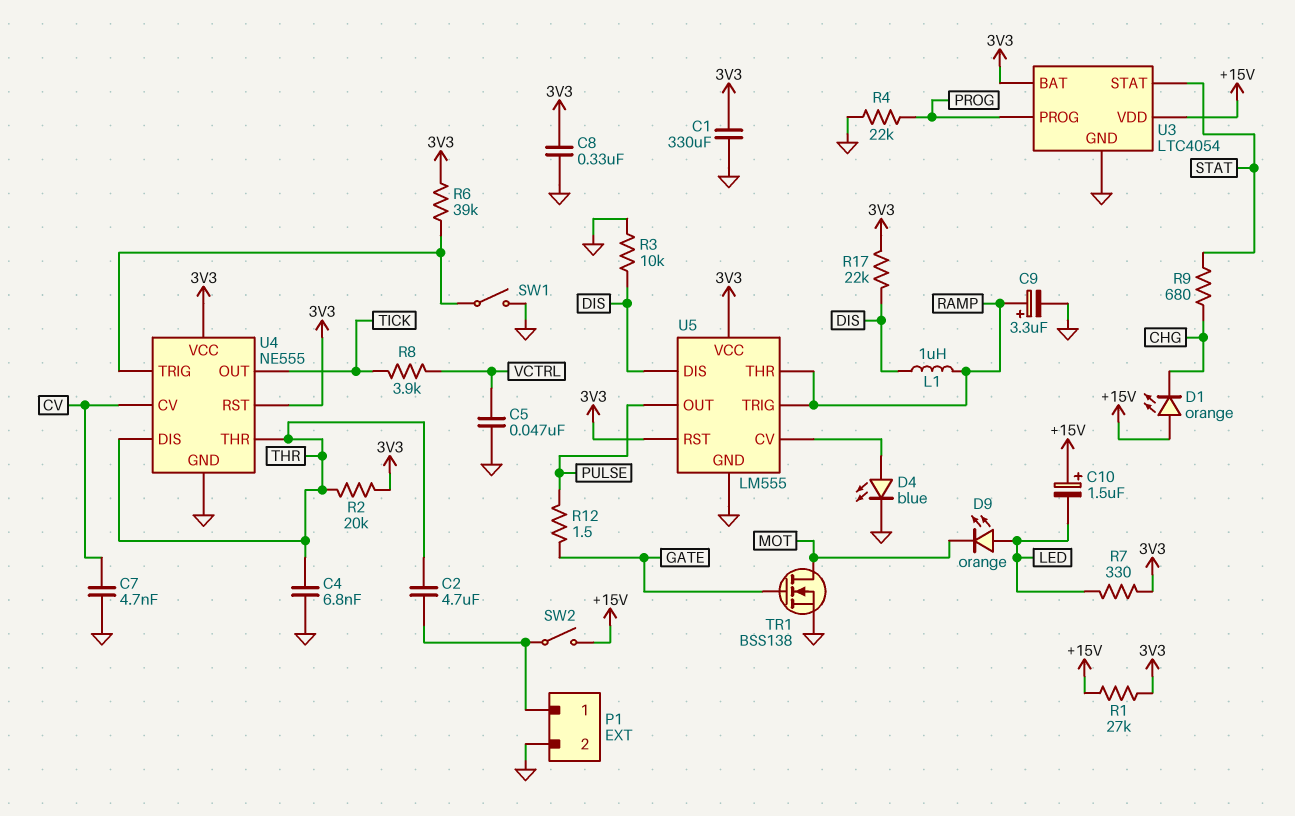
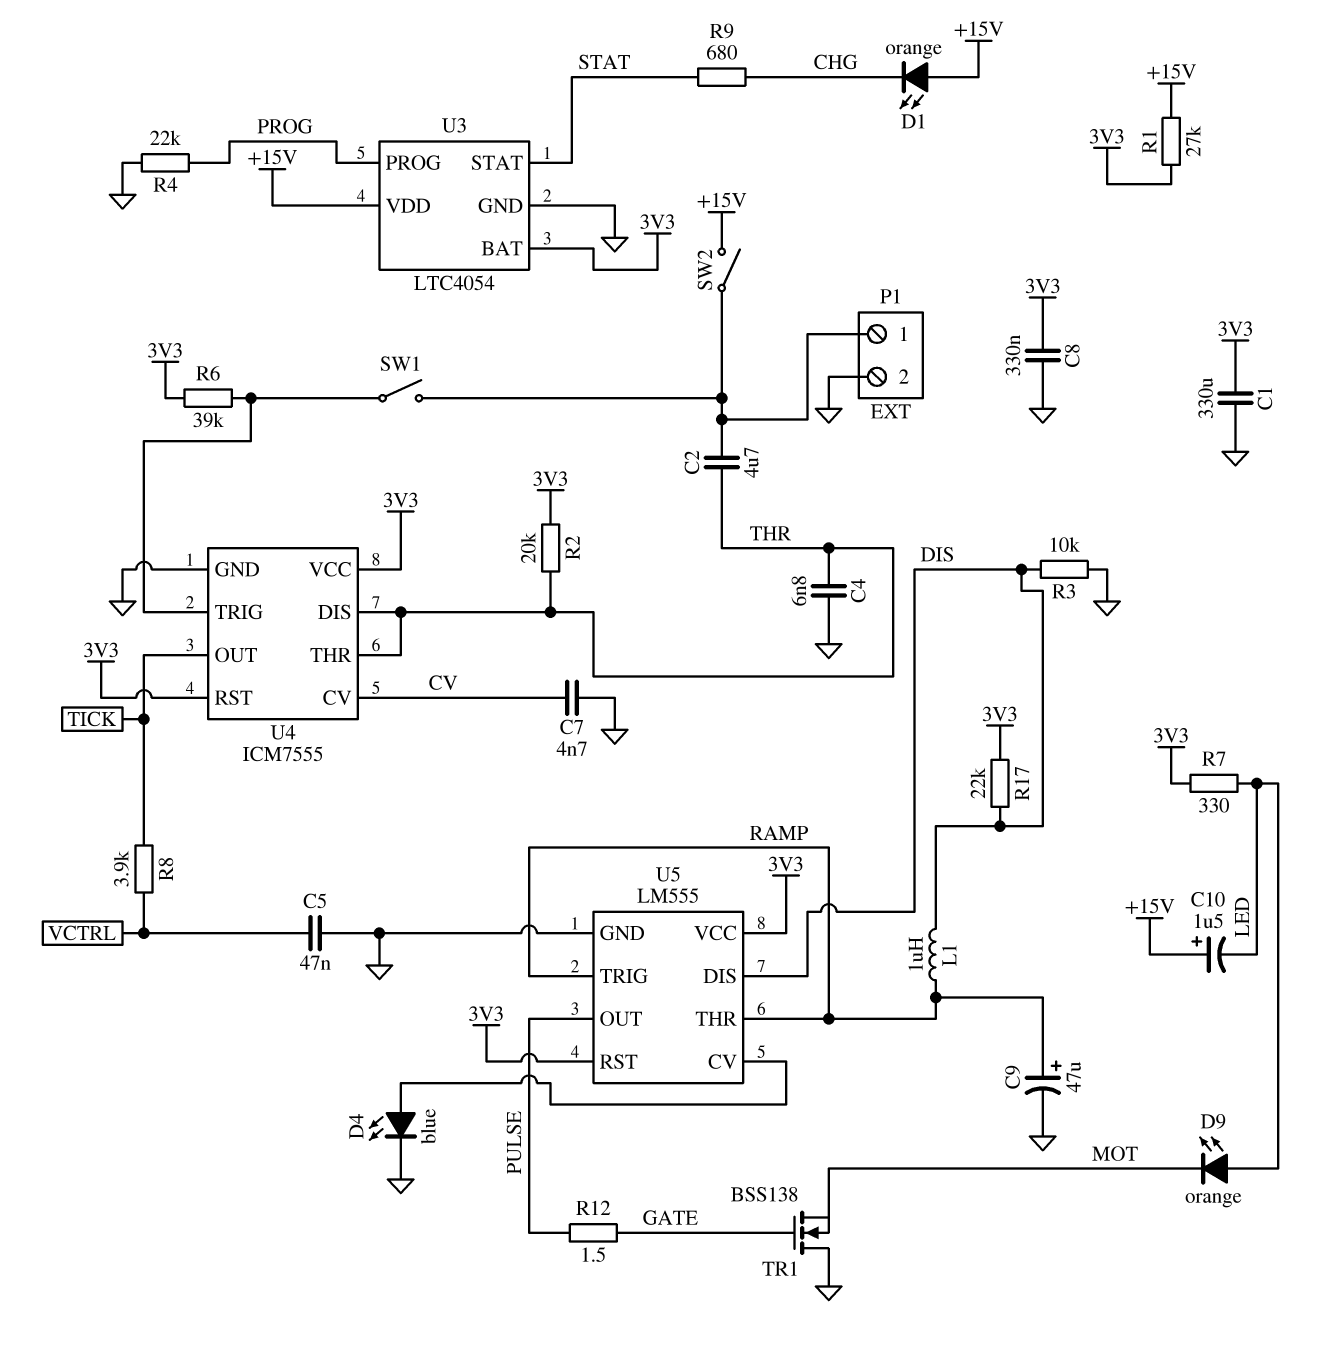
C9: 3.3uF (plus RAMP, minus GND) -> 47uF (plus RAMP, minus GND)
SW1: switch (GND, U4/TRIG) -> switch (P1/1, U4/TRIG)
TR1: NMOS BSS138 (G GATE, D MOT, S GND) -> NMOS BSS138 (G GATE, D GND, S MOT)
U4: NE555 -> ICM7555

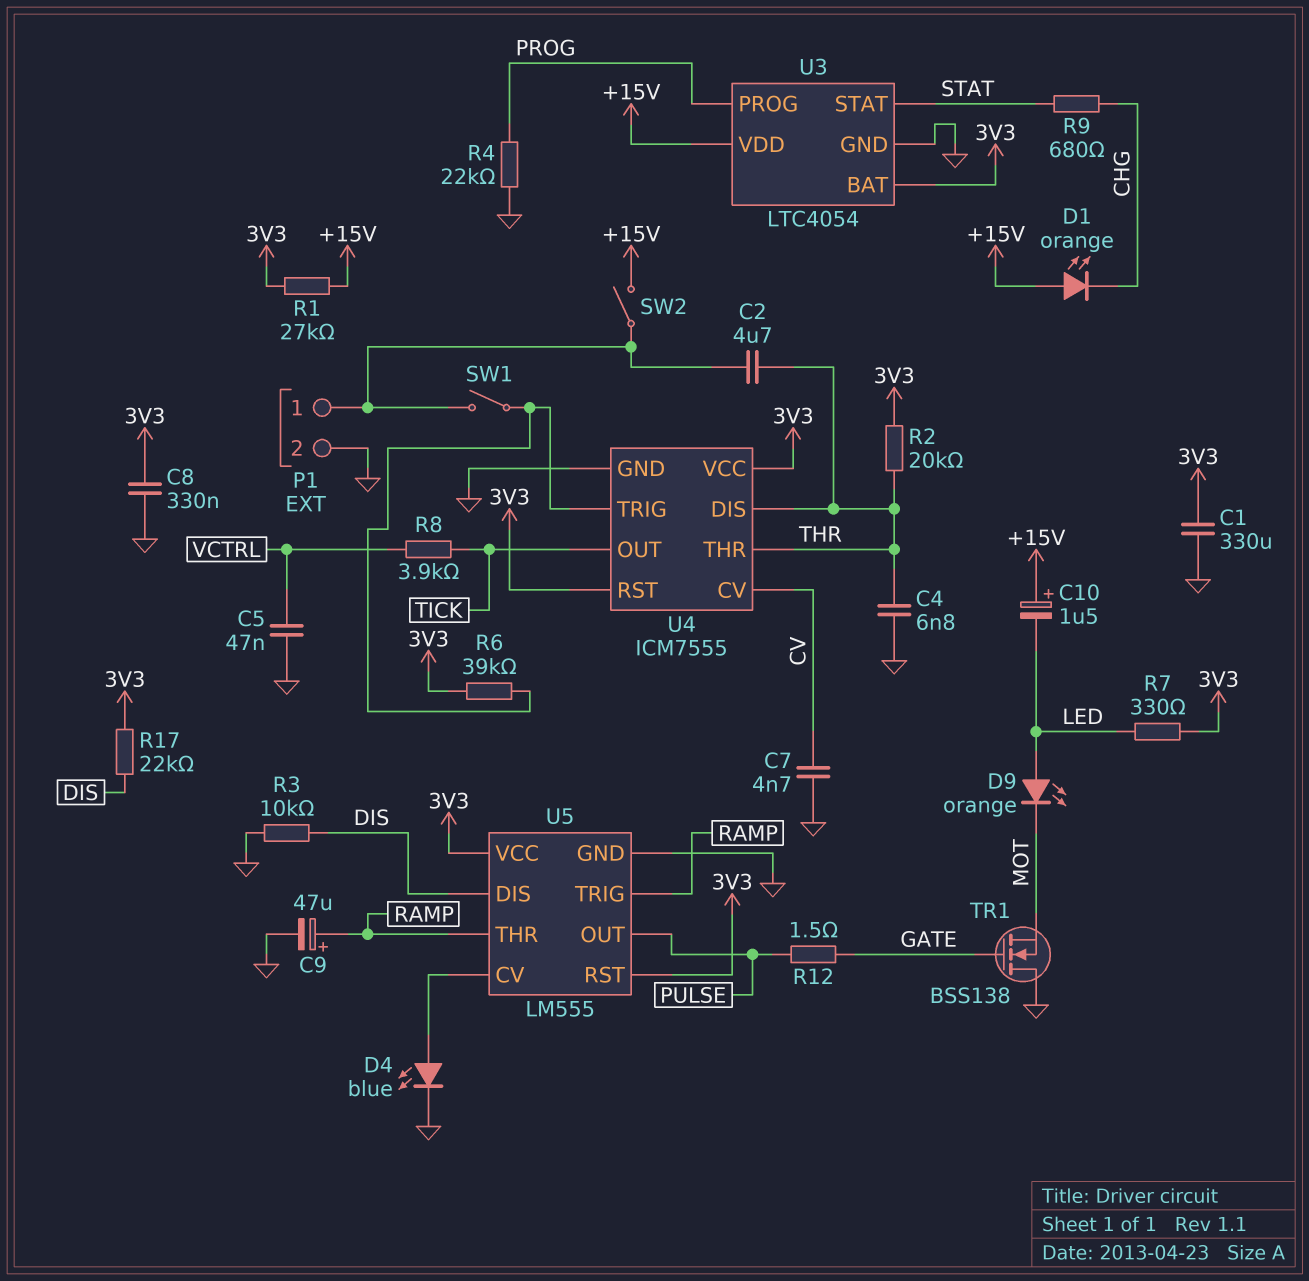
L1: 1uH (DIS, RAMP) -> none

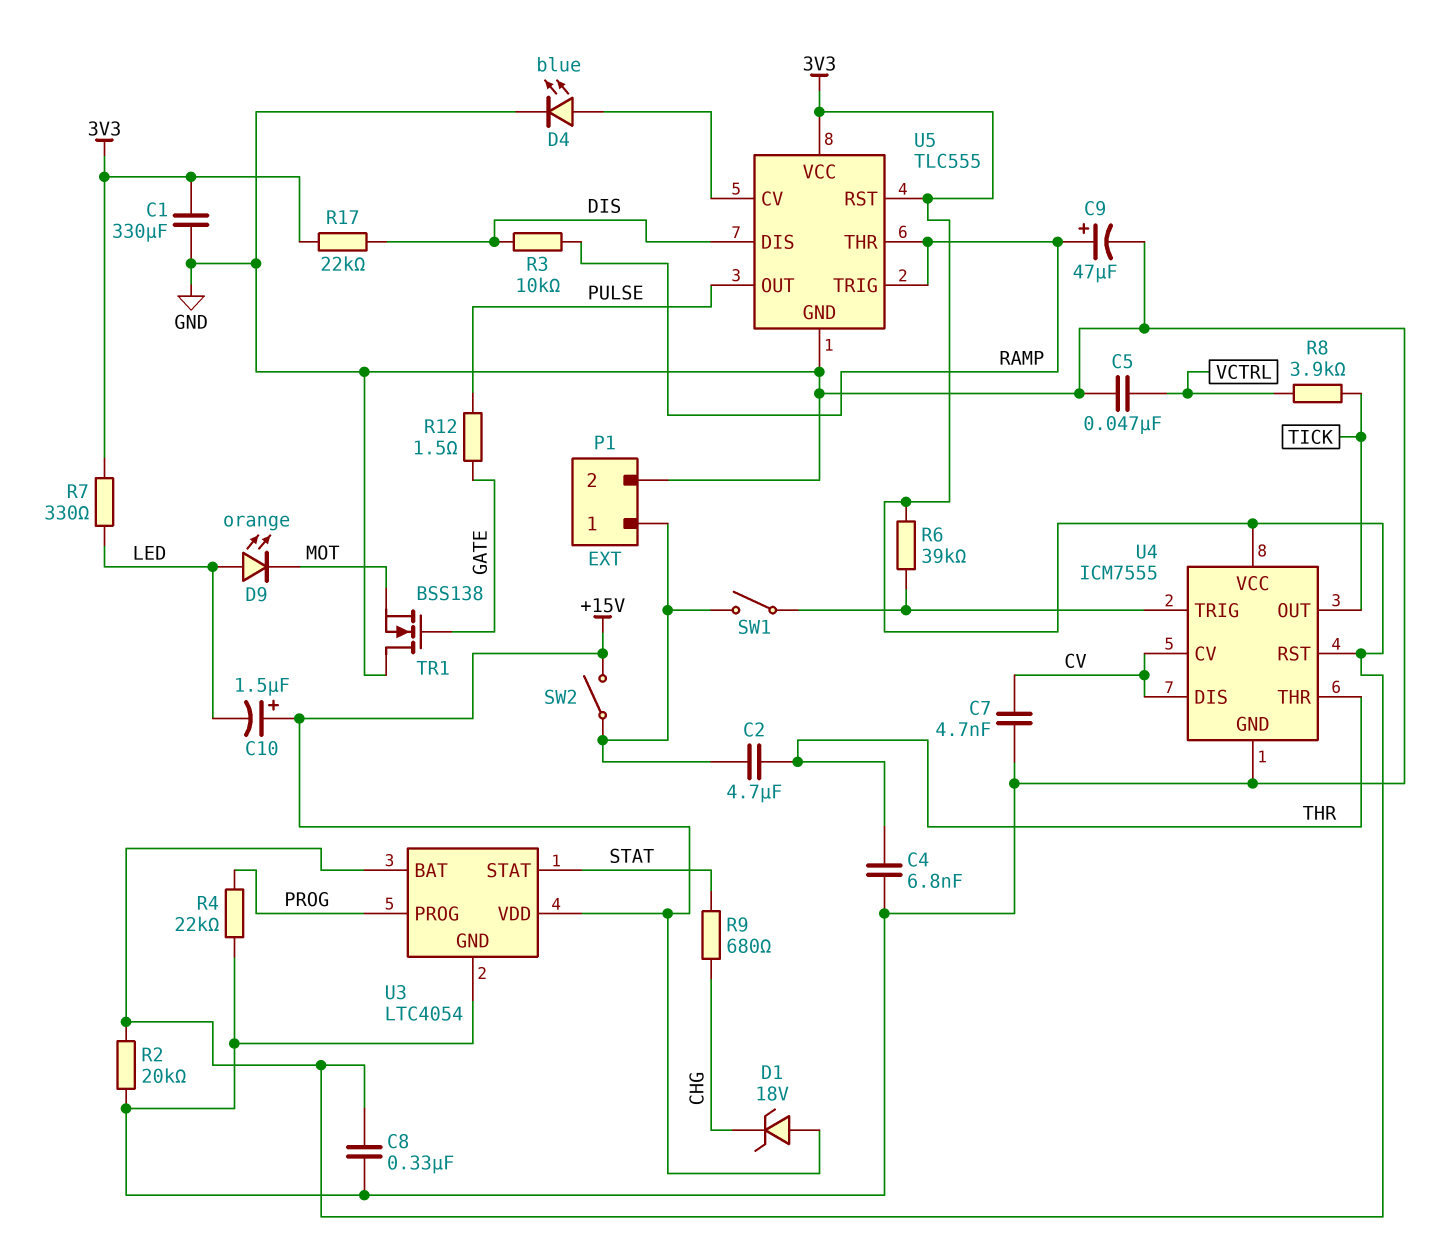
D1: LED orange (A +15V, K CHG) -> zener 18V (A +15V, K CHG)
R1: 27k (+15V, 3V3) -> none
R2: 20k (3V3, THR) -> 20k (3V3, GND)
R3: 10k (DIS, GND) -> 10k (DIS, RAMP)
U4 pin DIS: THR -> CV
U5: LM555 -> TLC555

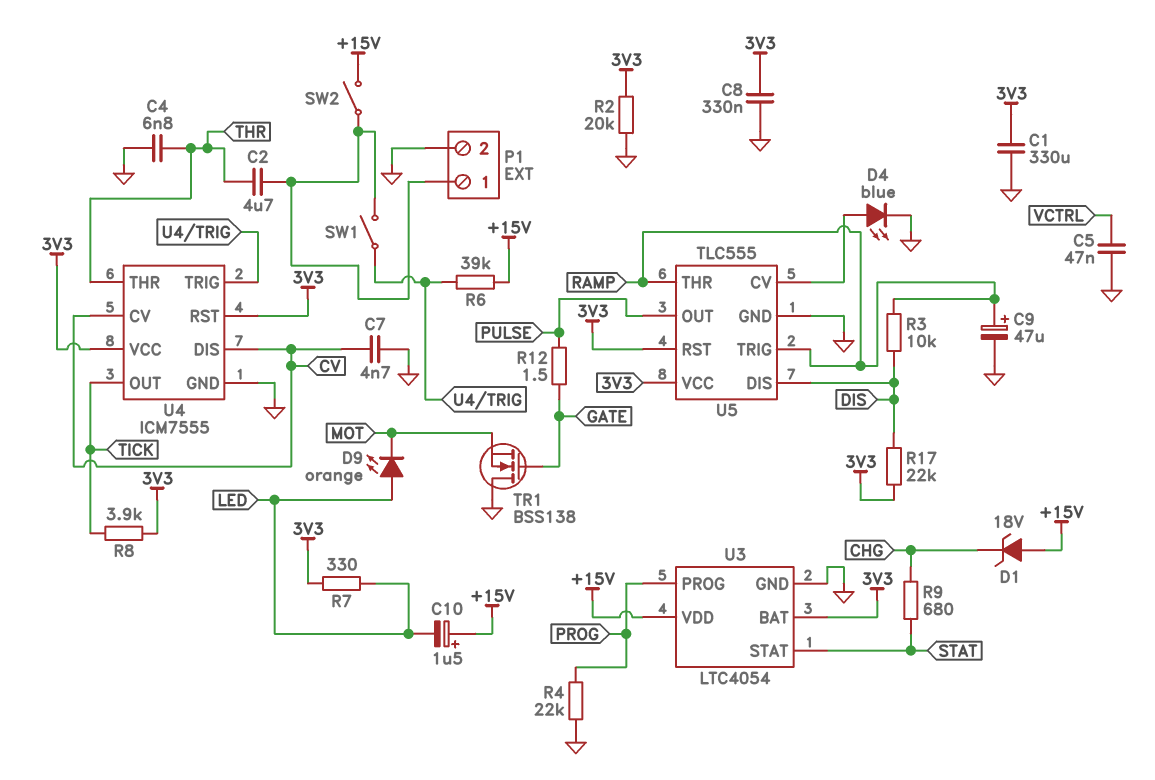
R6: 39k (3V3, U4/TRIG) -> 39k (+15V, U4/TRIG)
R8: 3.9k (TICK, VCTRL) -> 3.9k (3V3, TICK)

